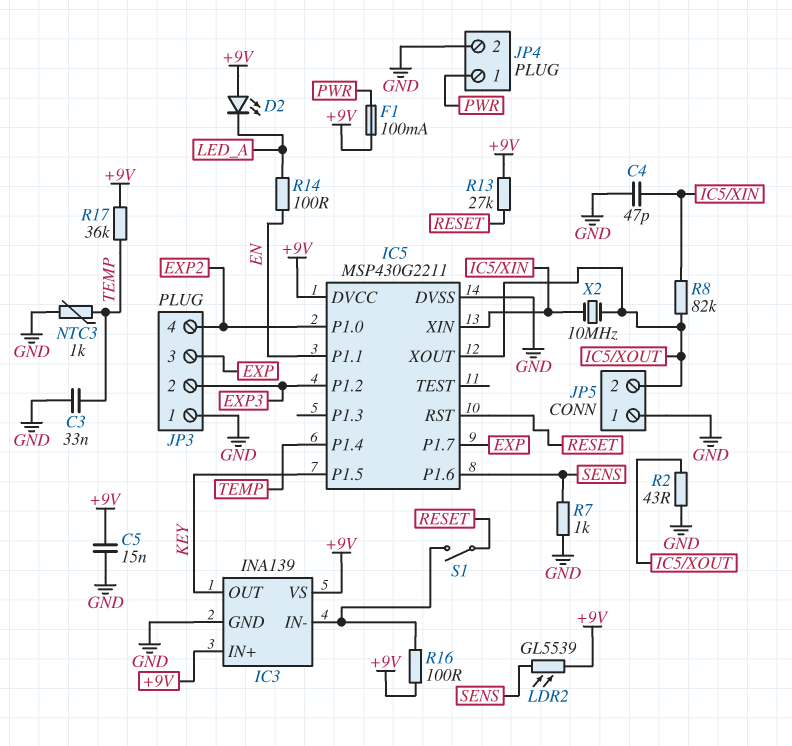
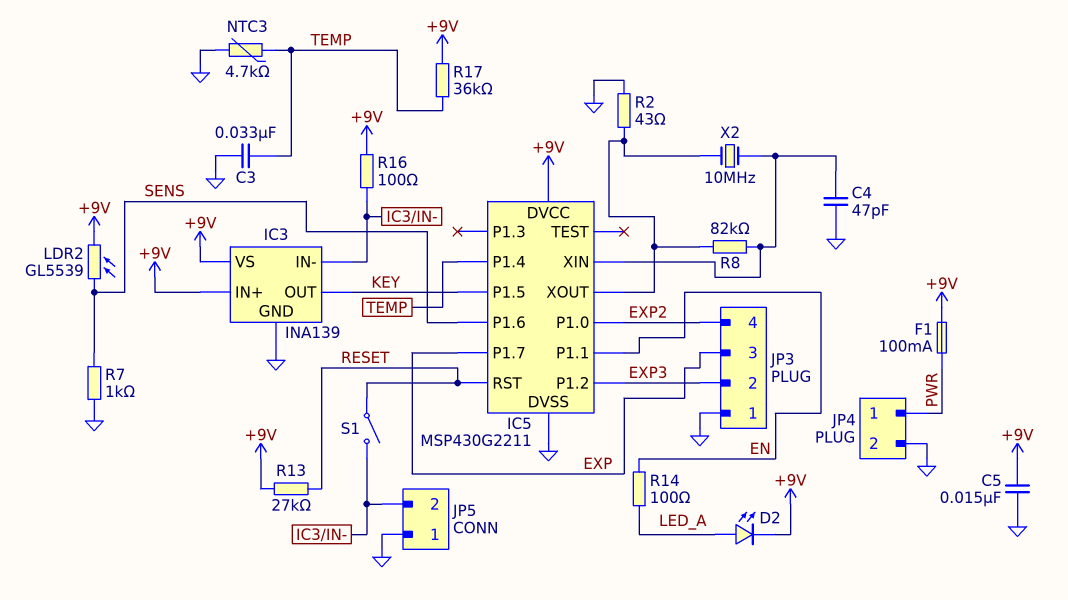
D2: LED (A +9V, K LED_A) -> LED (A LED_A, K +9V)
JP5 pin 2: IC5/XOUT -> IC3/IN-
NTC3: 1k (GND, TEMP) -> 4.7k (GND, TEMP)

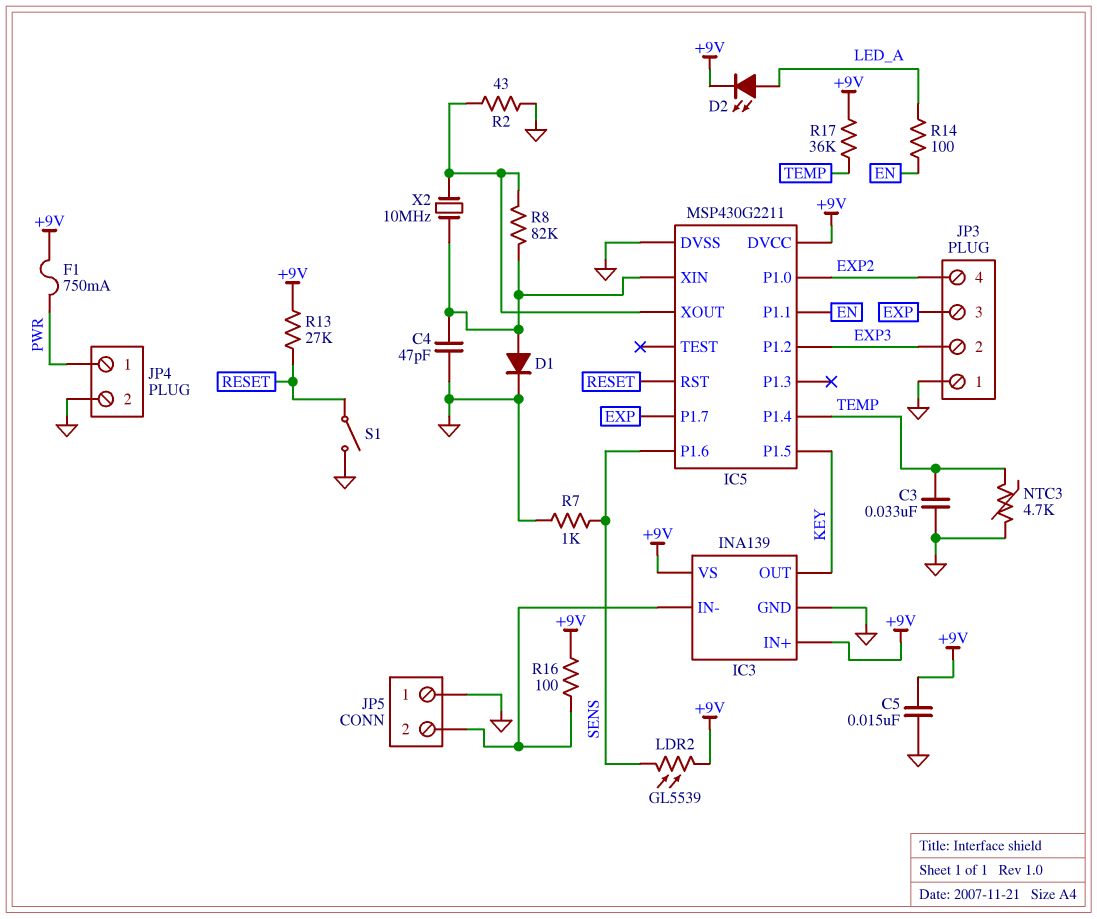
D1: none -> diode (A IC5/XIN, K GND)
F1: 100mA (+9V, PWR) -> 750mA (+9V, PWR)
S1: switch (IC3/IN-, RESET) -> switch (GND, RESET)

